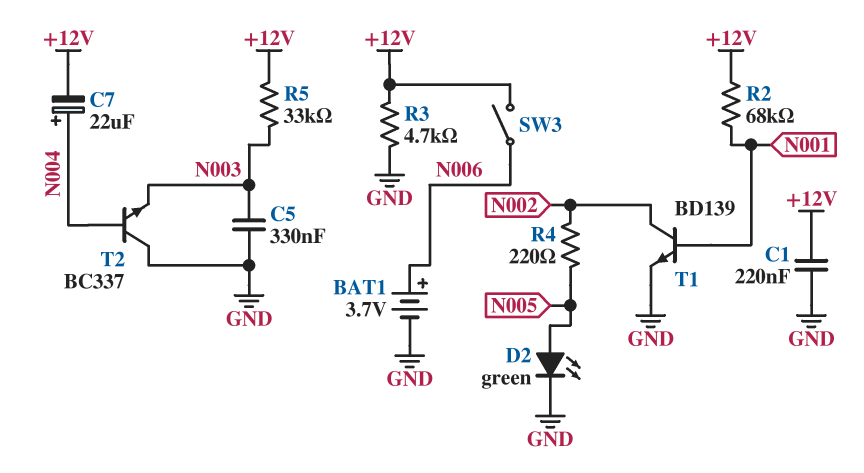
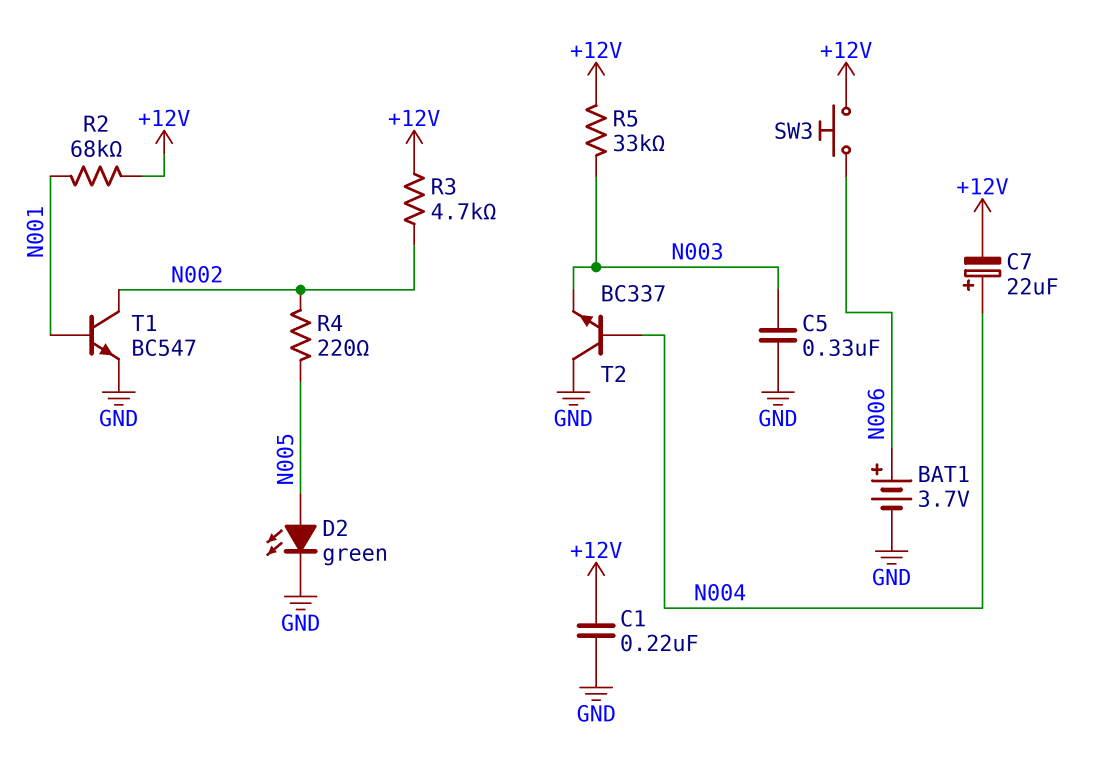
R3: 4.7k (+12V, GND) -> 4.7k (+12V, N002)
SW3: switch (+12V, N006) -> button (+12V, N006)
T1: NPN BD139 (B N001, C N002, E GND) -> NPN BC547 (B N001, C N002, E GND)

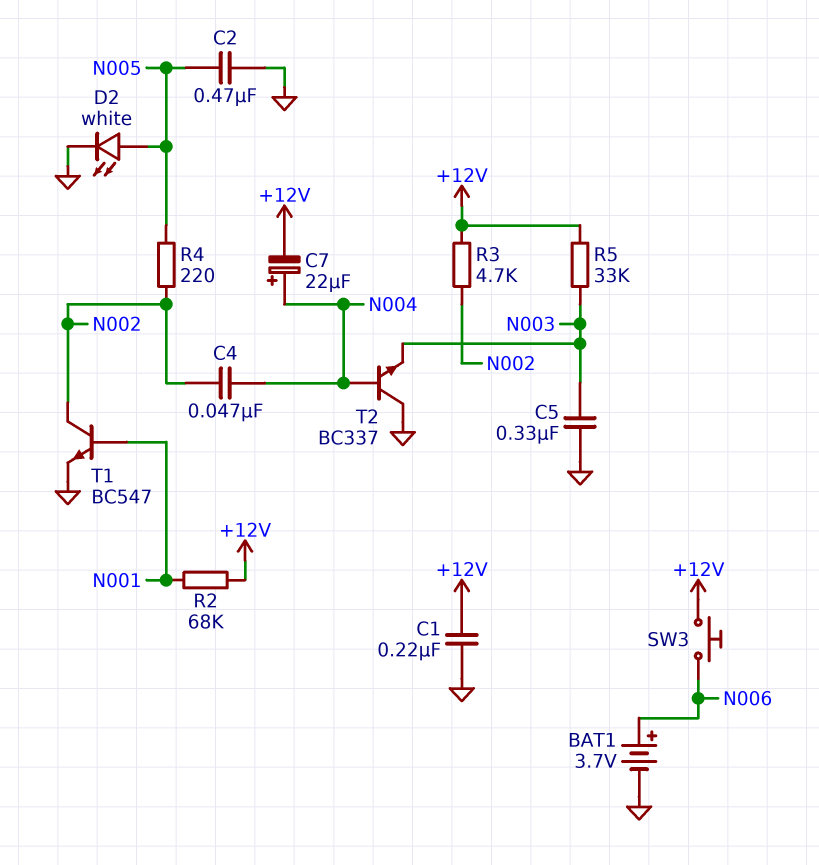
C2: none -> 470nF (GND, N005)
C4: none -> 47nF (N002, N004)
D2: LED green (A N005, K GND) -> LED white (A N005, K GND)

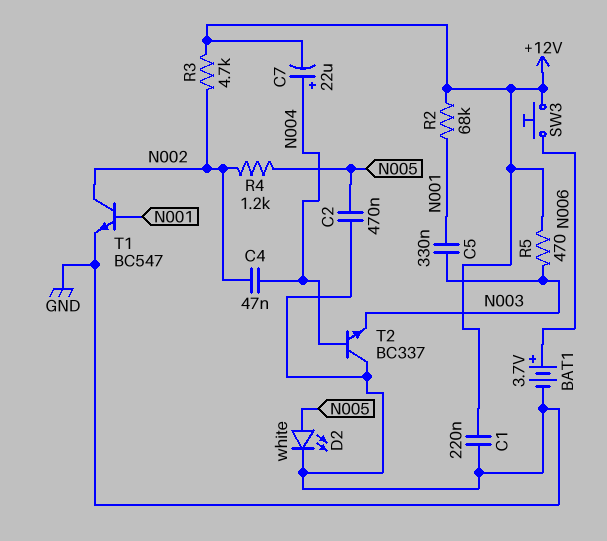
C5: 330nF (GND, N003) -> 330nF (N001, N003)
R4: 220 (N002, N005) -> 1.2k (N002, N005)
R5: 33k (+12V, N003) -> 470 (+12V, N003)

